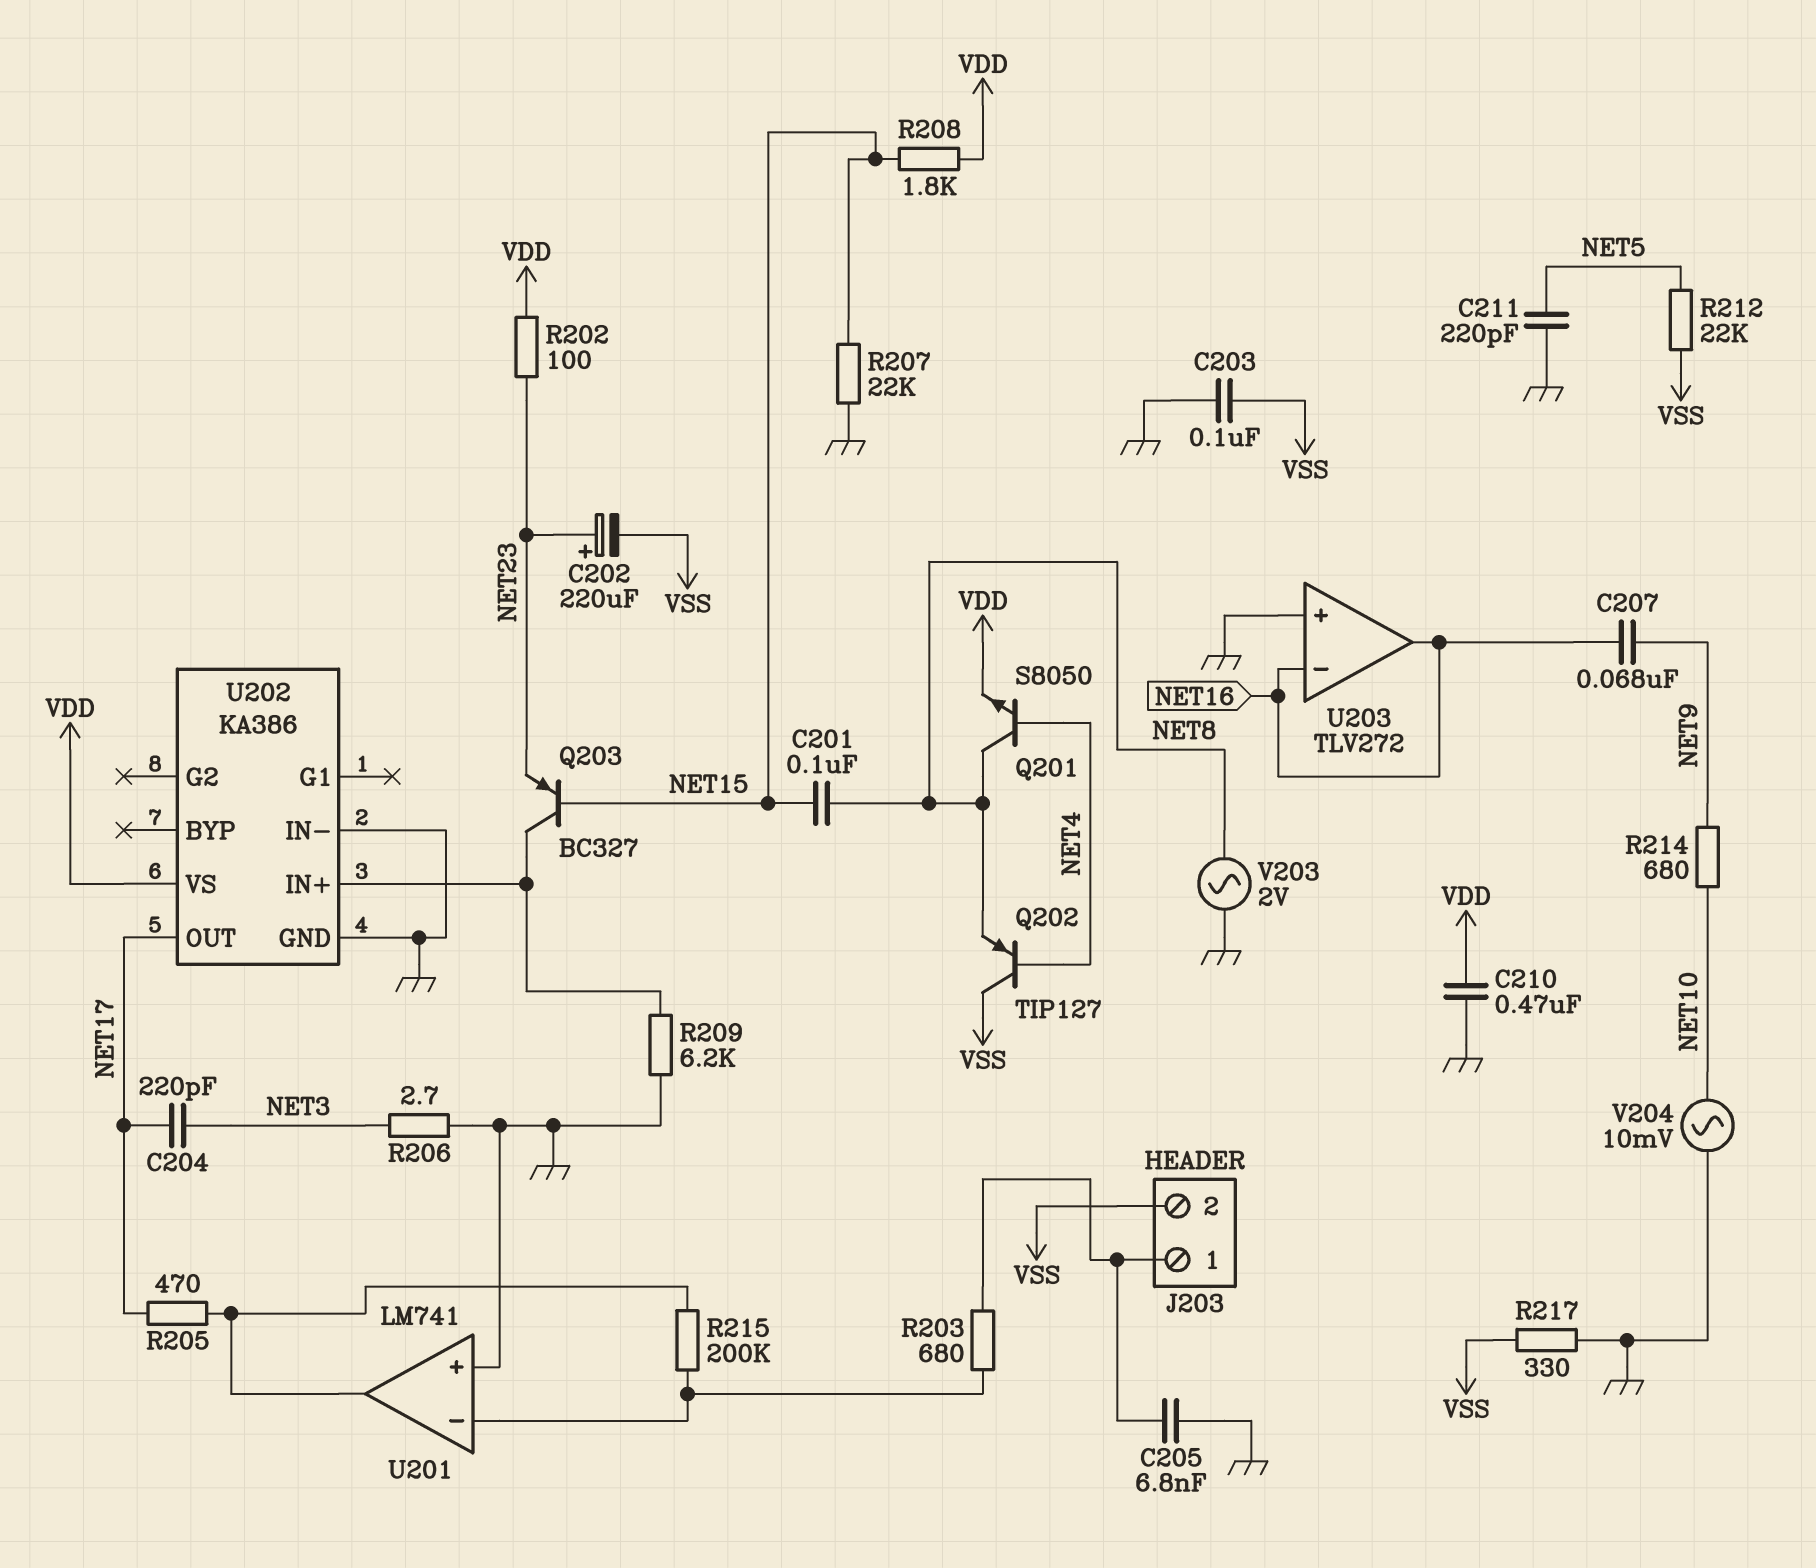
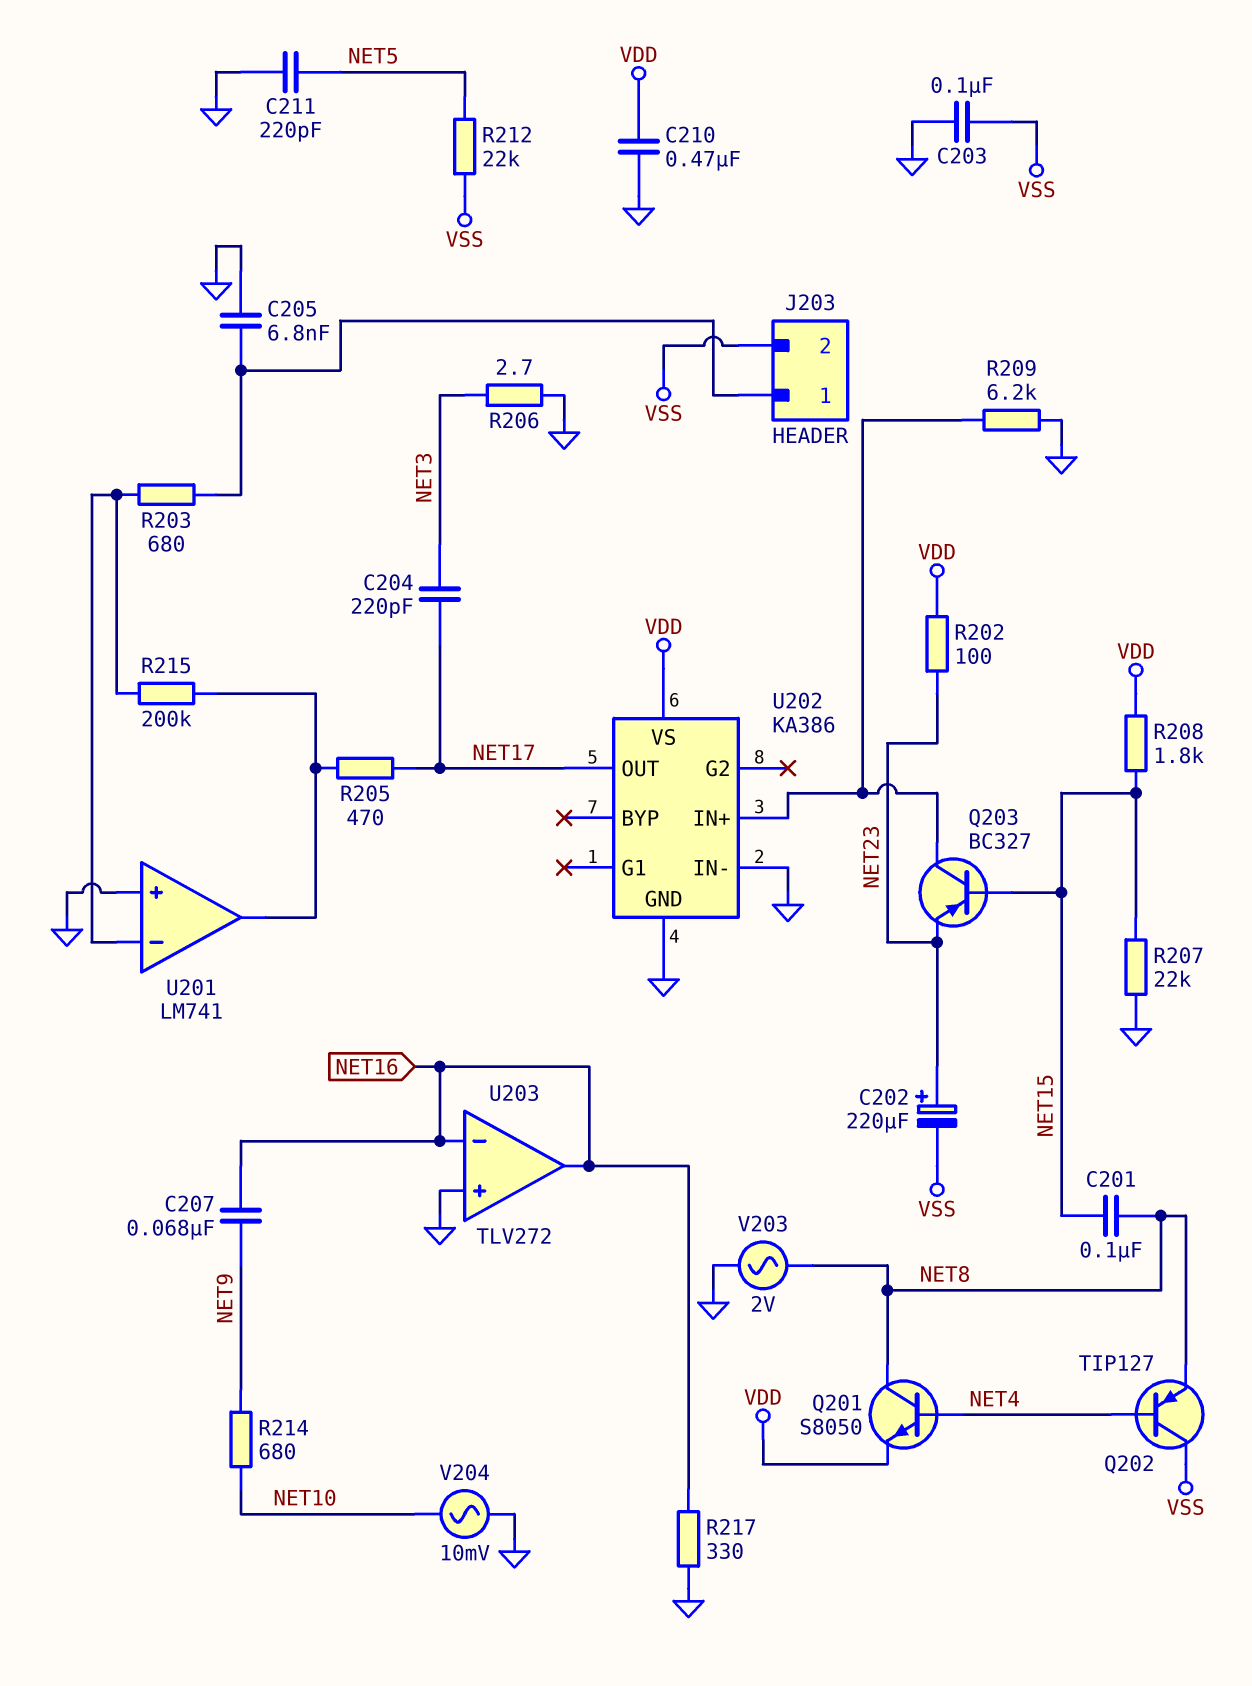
R217: 330 (GND, VSS) -> 330 (GND, NET16)

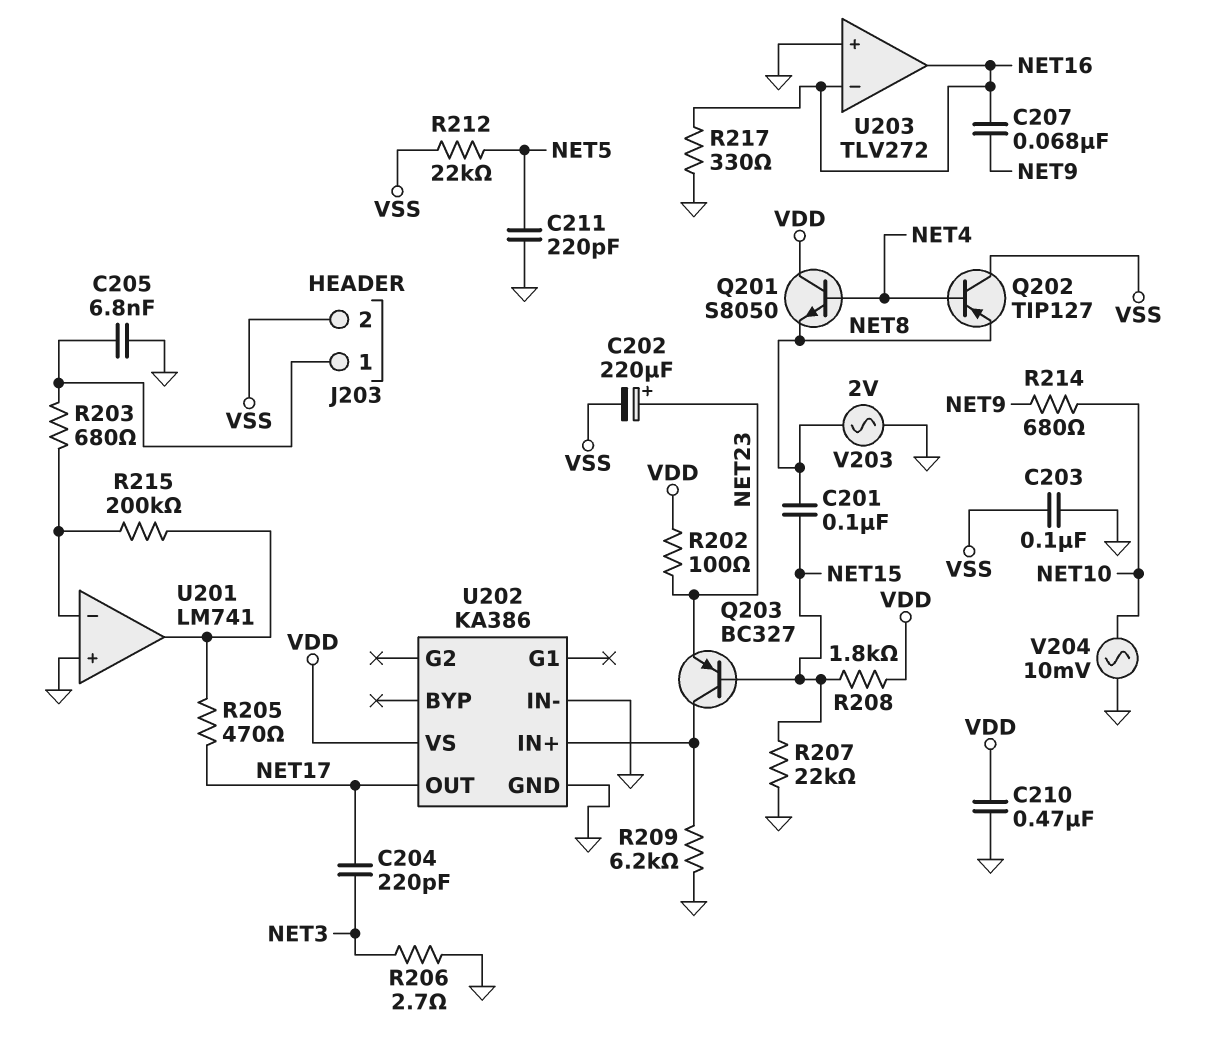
Q201: NPN S8050 (B NET4, C NET8, E VDD) -> NPN S8050 (B NET4, C VDD, E NET8)

